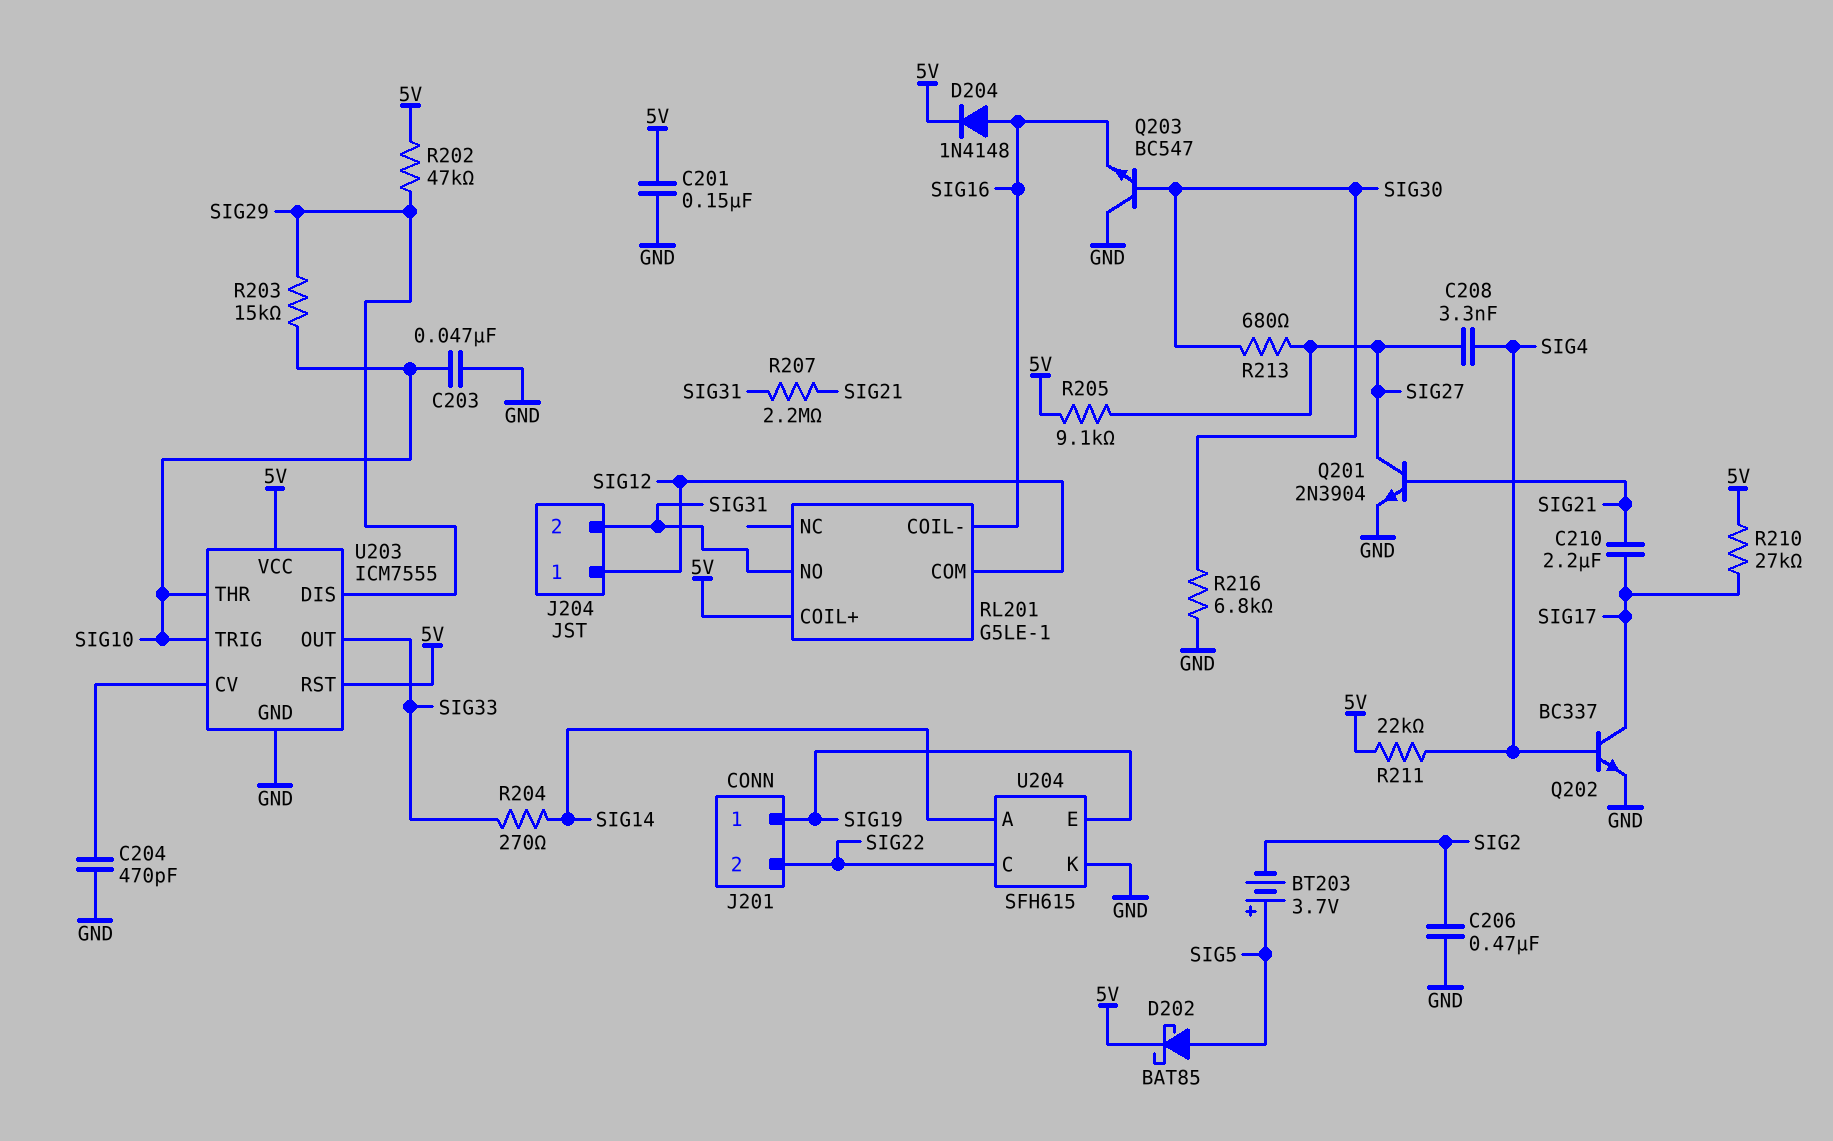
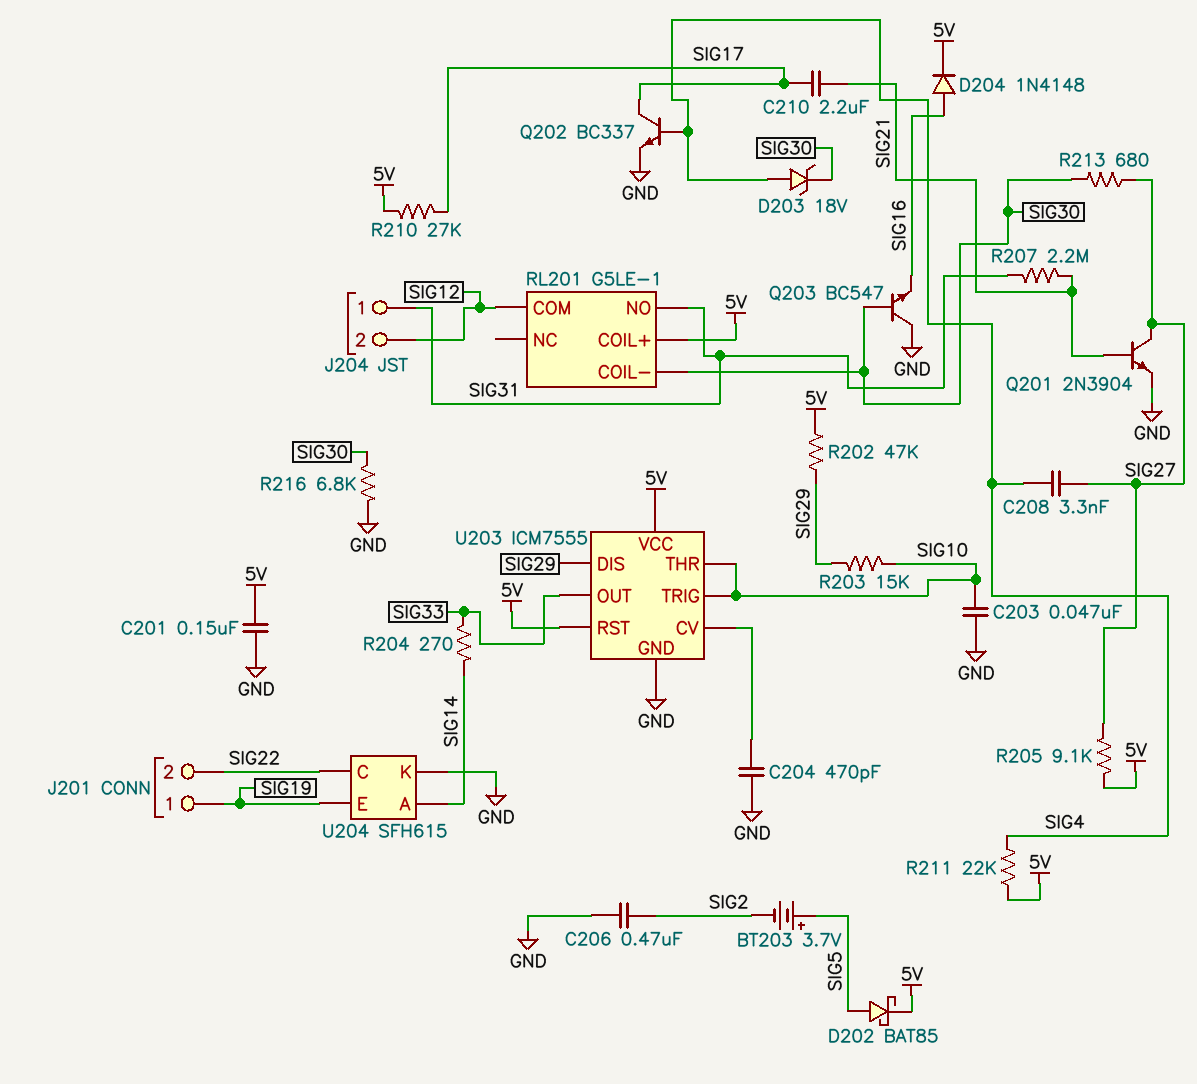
D203: none -> zener 18V (A SIG4, K SIG30)
J204 pin 1: SIG12 -> SIG31
J204 pin 2: SIG31 -> SIG12
RL201 pin COIL-: SIG16 -> SIG30

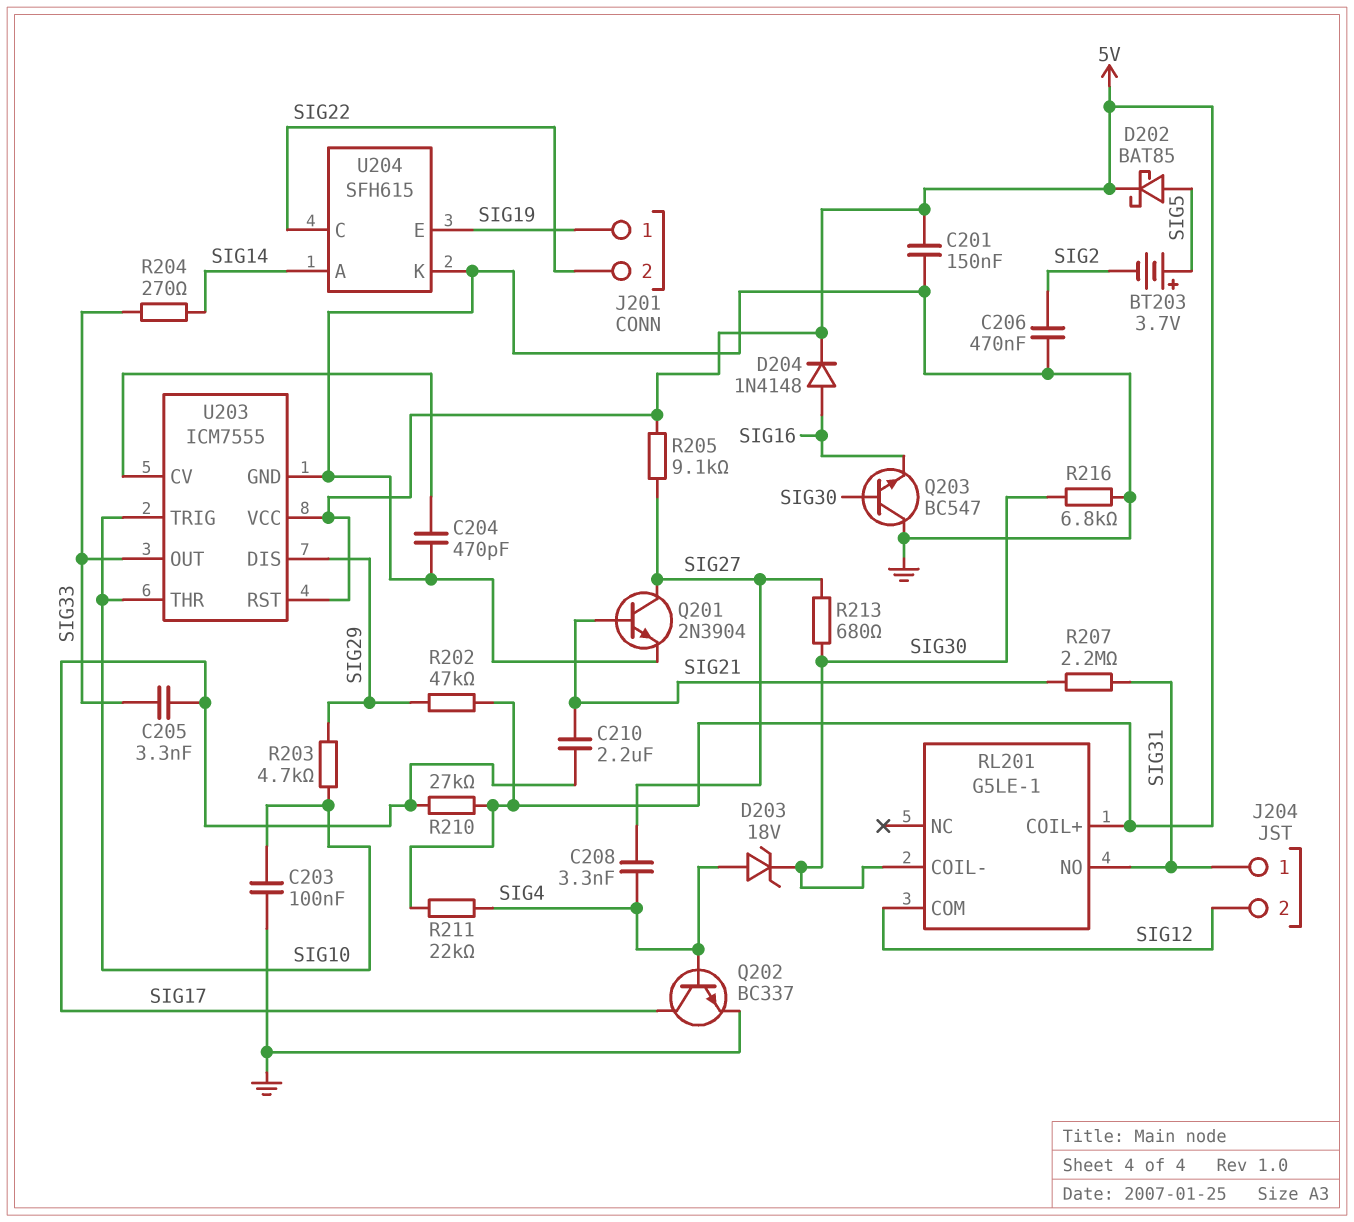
C203: 47nF (GND, SIG10) -> 100nF (GND, SIG10)
C205: none -> 3.3nF (SIG17, SIG33)
R203: 15k (SIG10, SIG29) -> 4.7k (SIG10, SIG29)

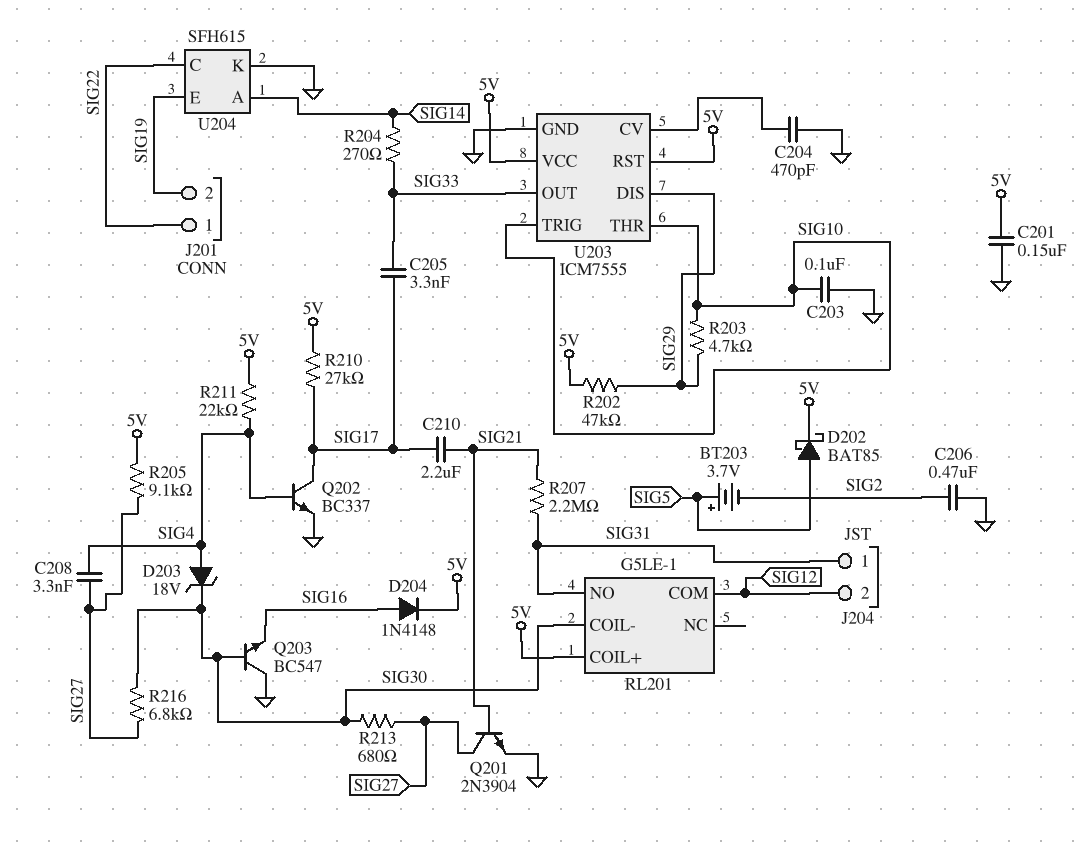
J201 pin 1: SIG19 -> SIG22
J201 pin 2: SIG22 -> SIG19
R216: 6.8k (GND, SIG30) -> 6.8k (SIG27, SIG30)

